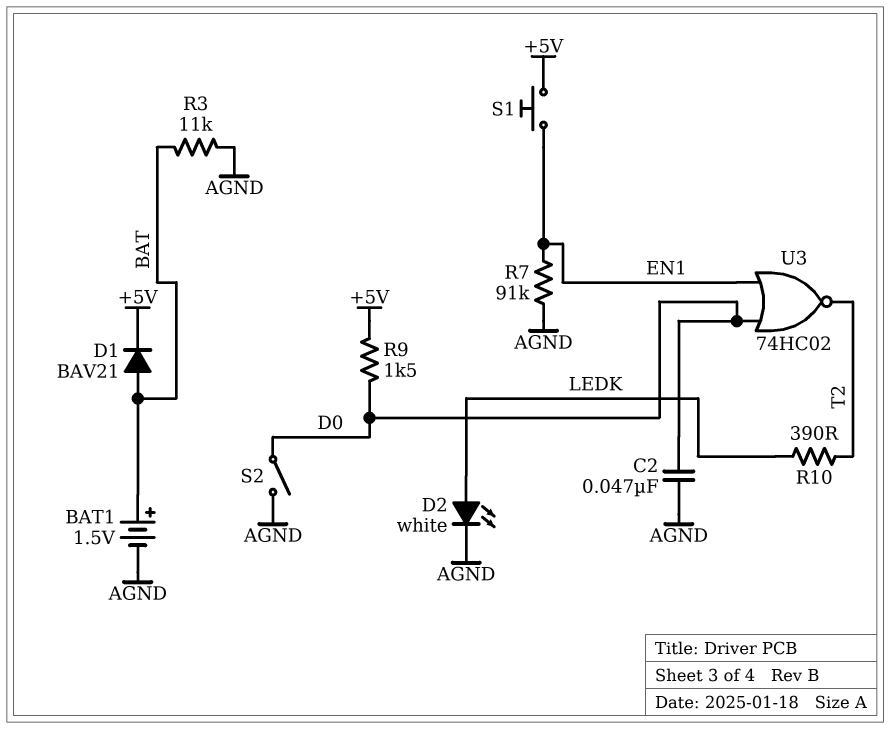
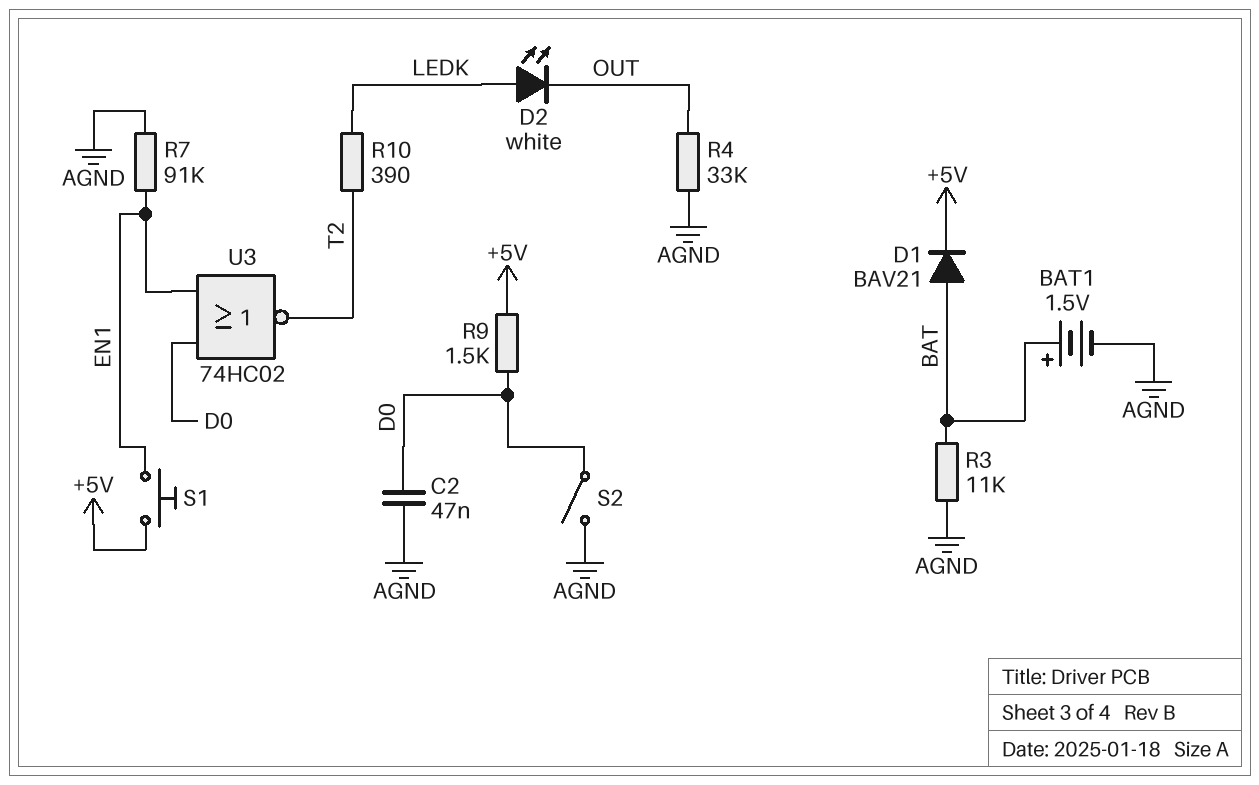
D2: LED white (A LEDK, K AGND) -> LED white (A LEDK, K OUT)
R4: none -> 33k (AGND, OUT)

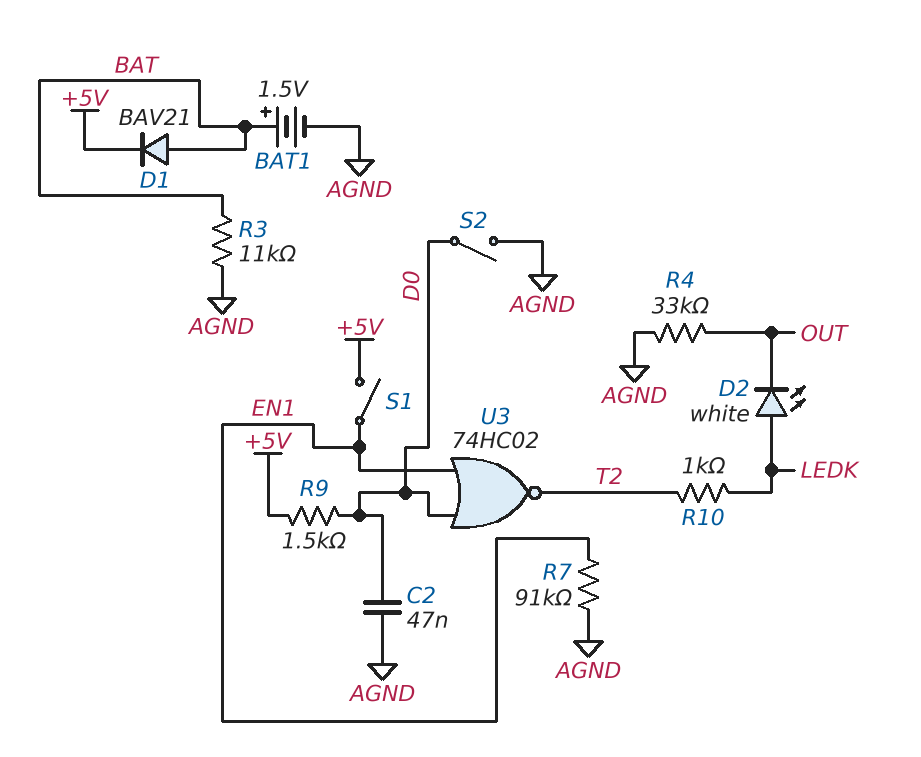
R10: 390 (LEDK, T2) -> 1k (LEDK, T2)
S1: button (+5V, EN1) -> switch (+5V, EN1)

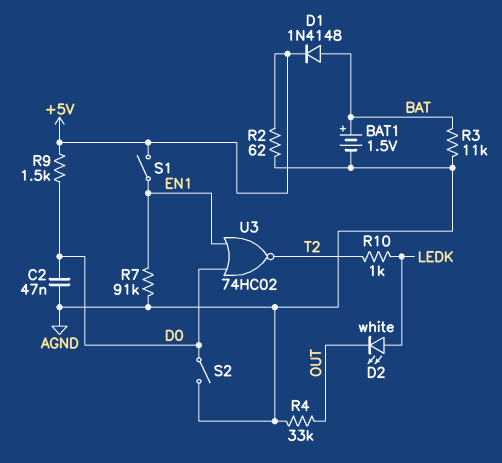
D1: diode BAV21 (A BAT, K +5V) -> diode 1N4148 (A BAT, K +5V)
R2: none -> 62 (+5V, AGND)

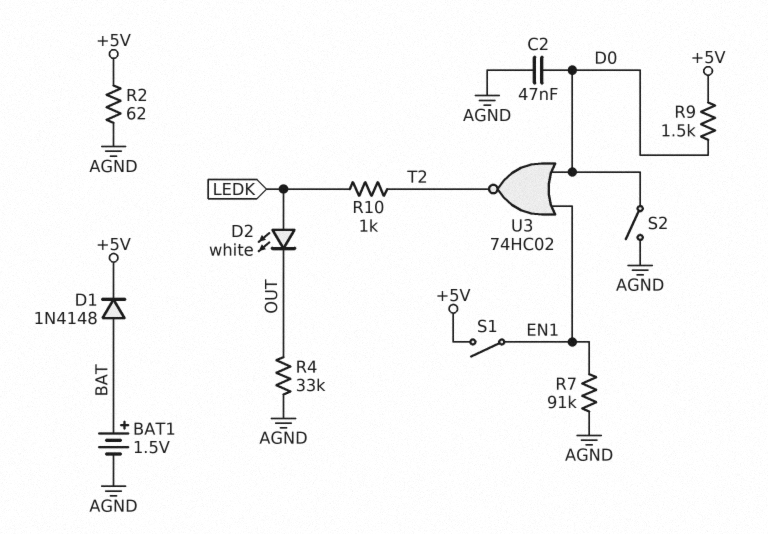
R3: 11k (AGND, BAT) -> none

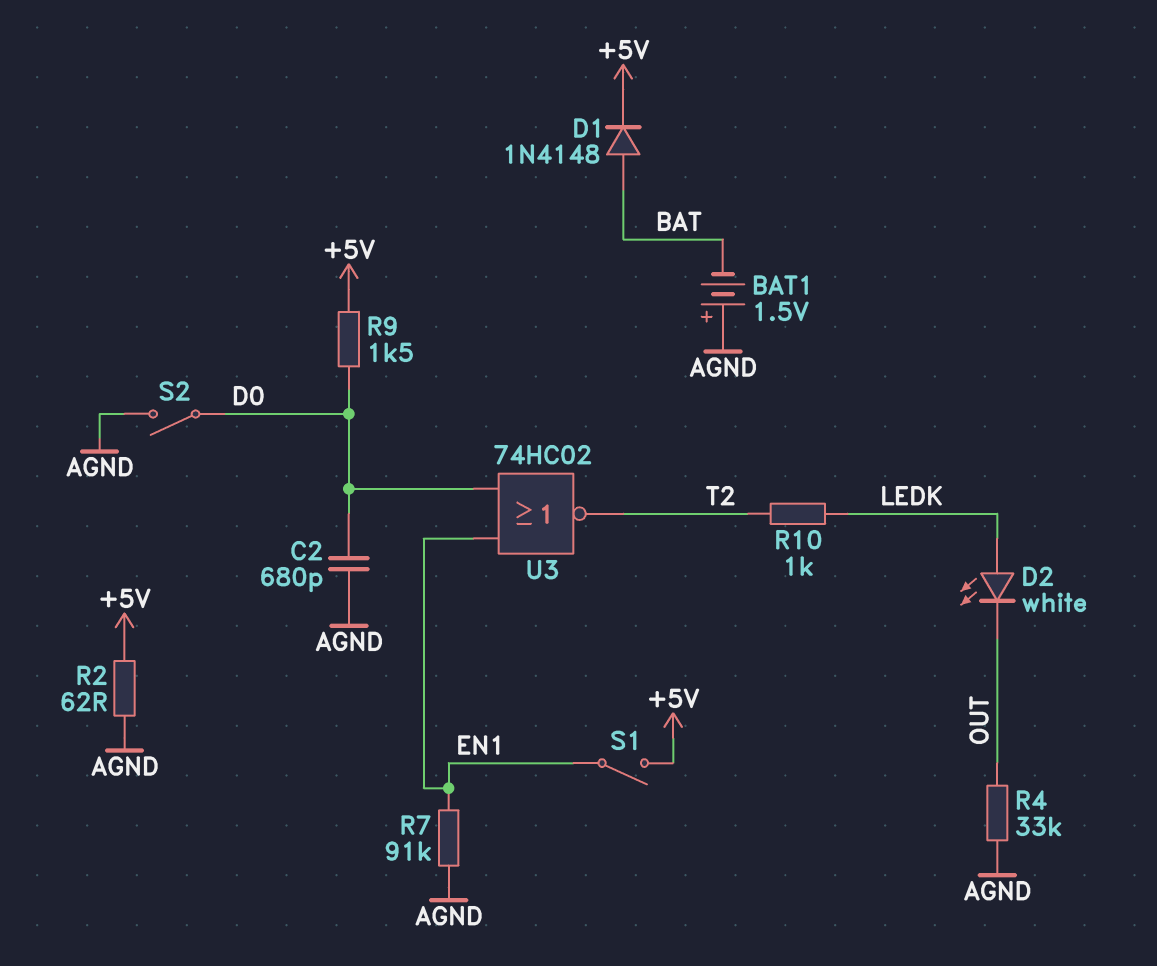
BAT1: 1.5V (plus BAT, minus AGND) -> 1.5V (plus AGND, minus BAT)
C2: 47nF (AGND, D0) -> 680pF (AGND, D0)

